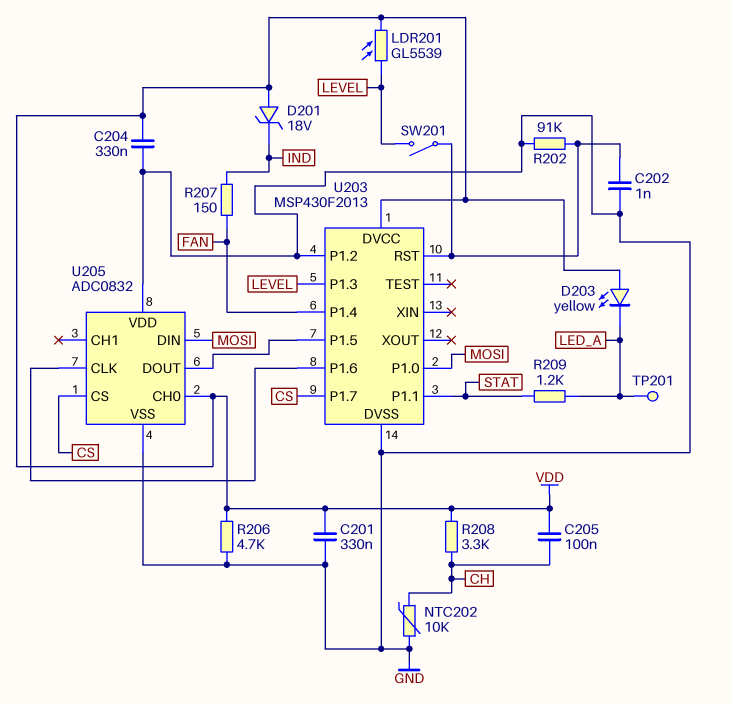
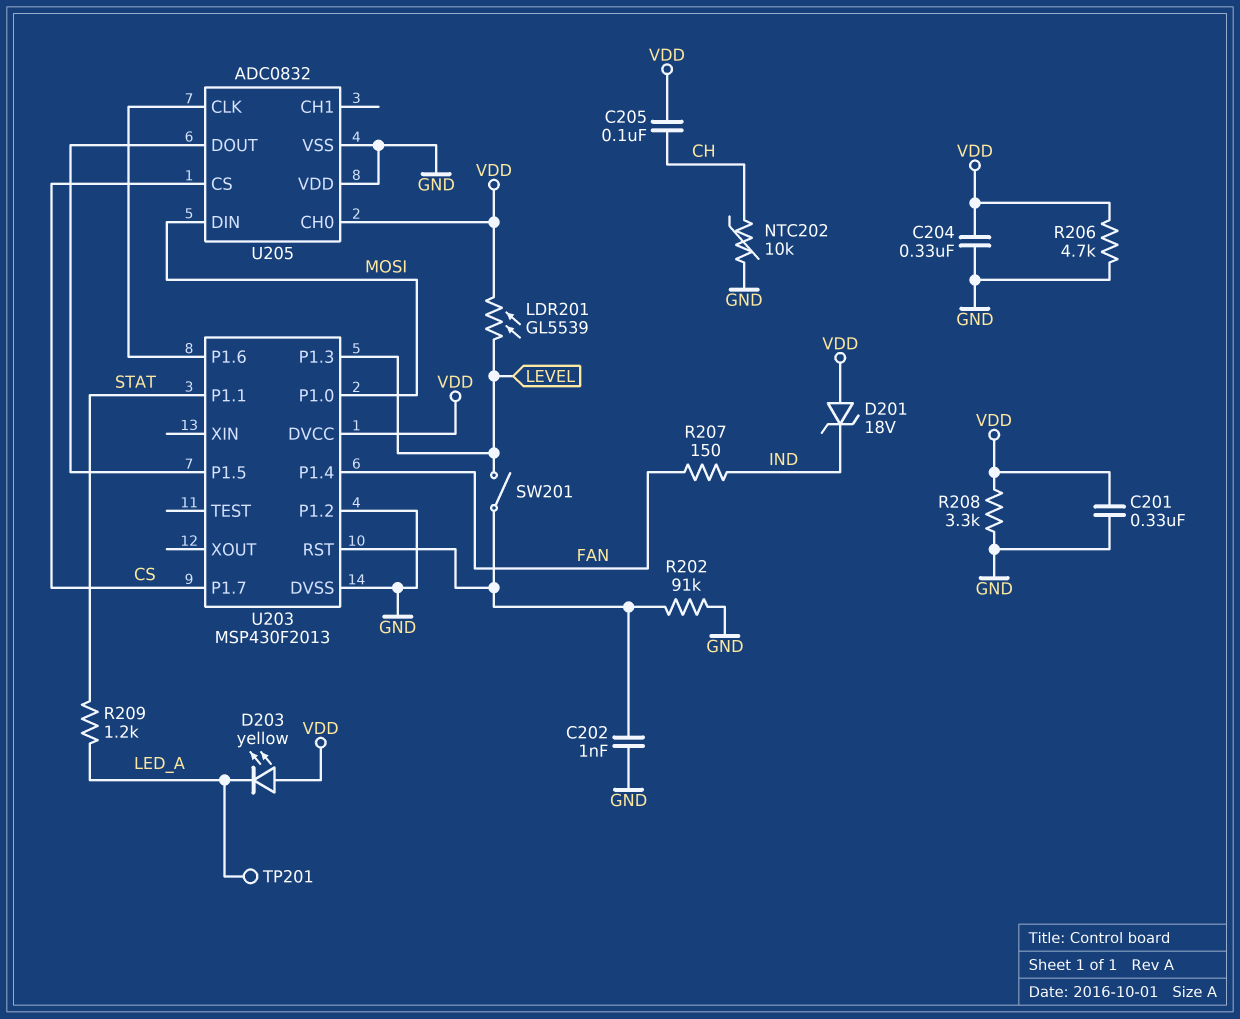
R208: 3.3k (CH, VDD) -> 3.3k (GND, VDD)

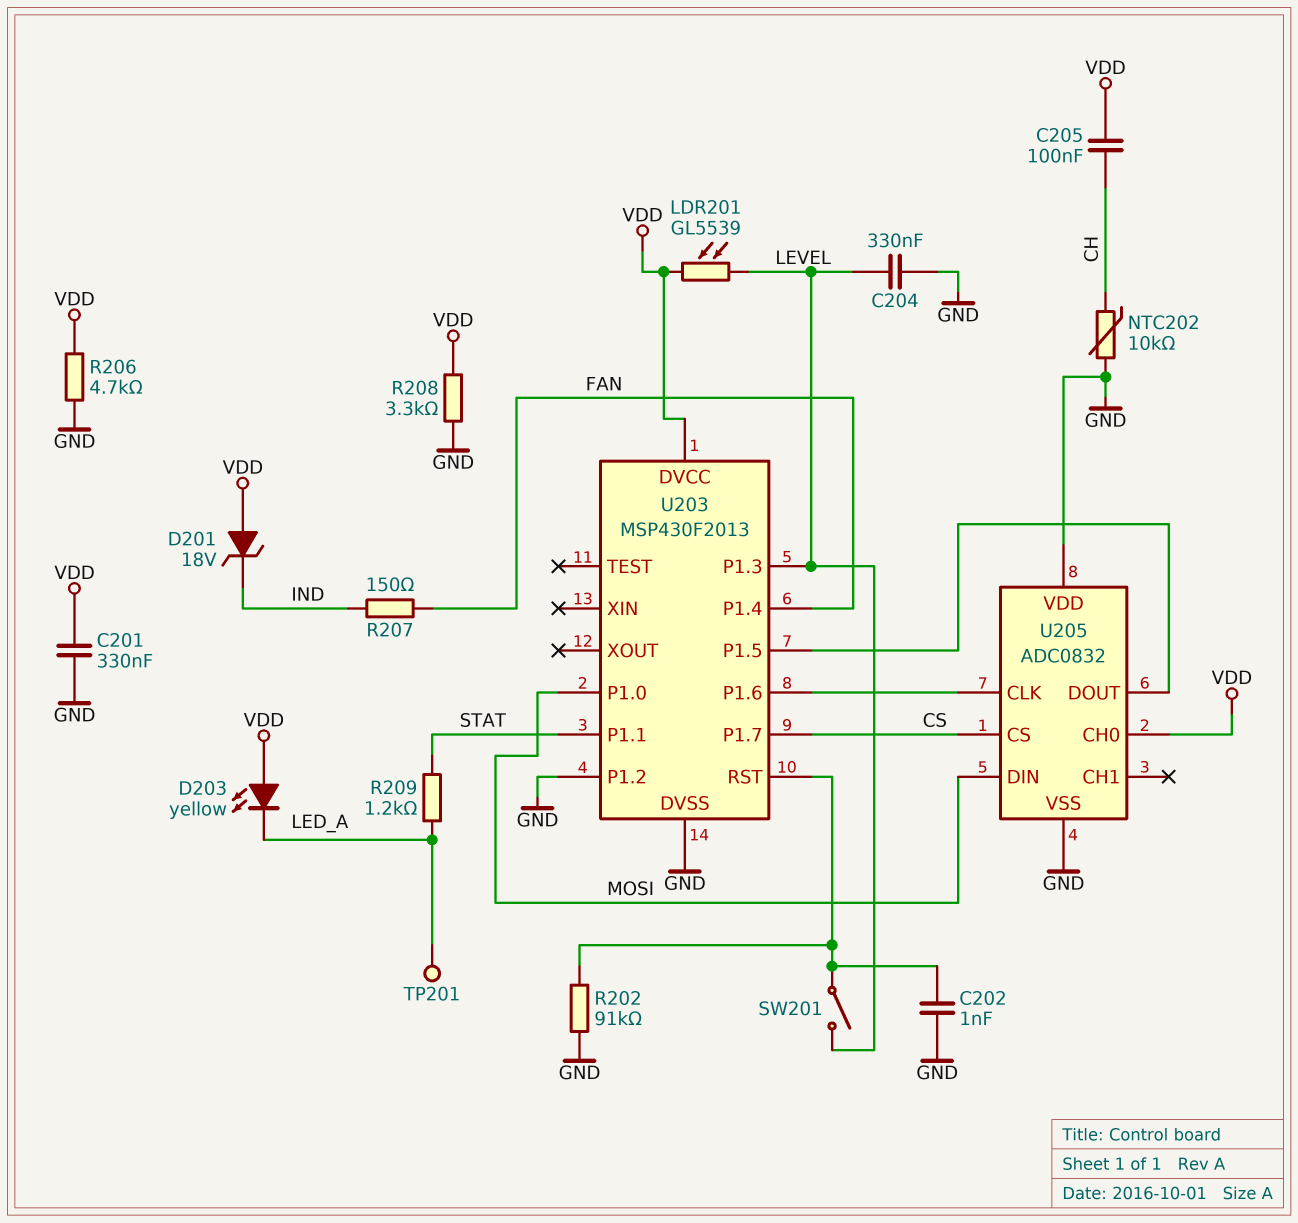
C204: 330nF (GND, VDD) -> 330nF (GND, LEVEL)

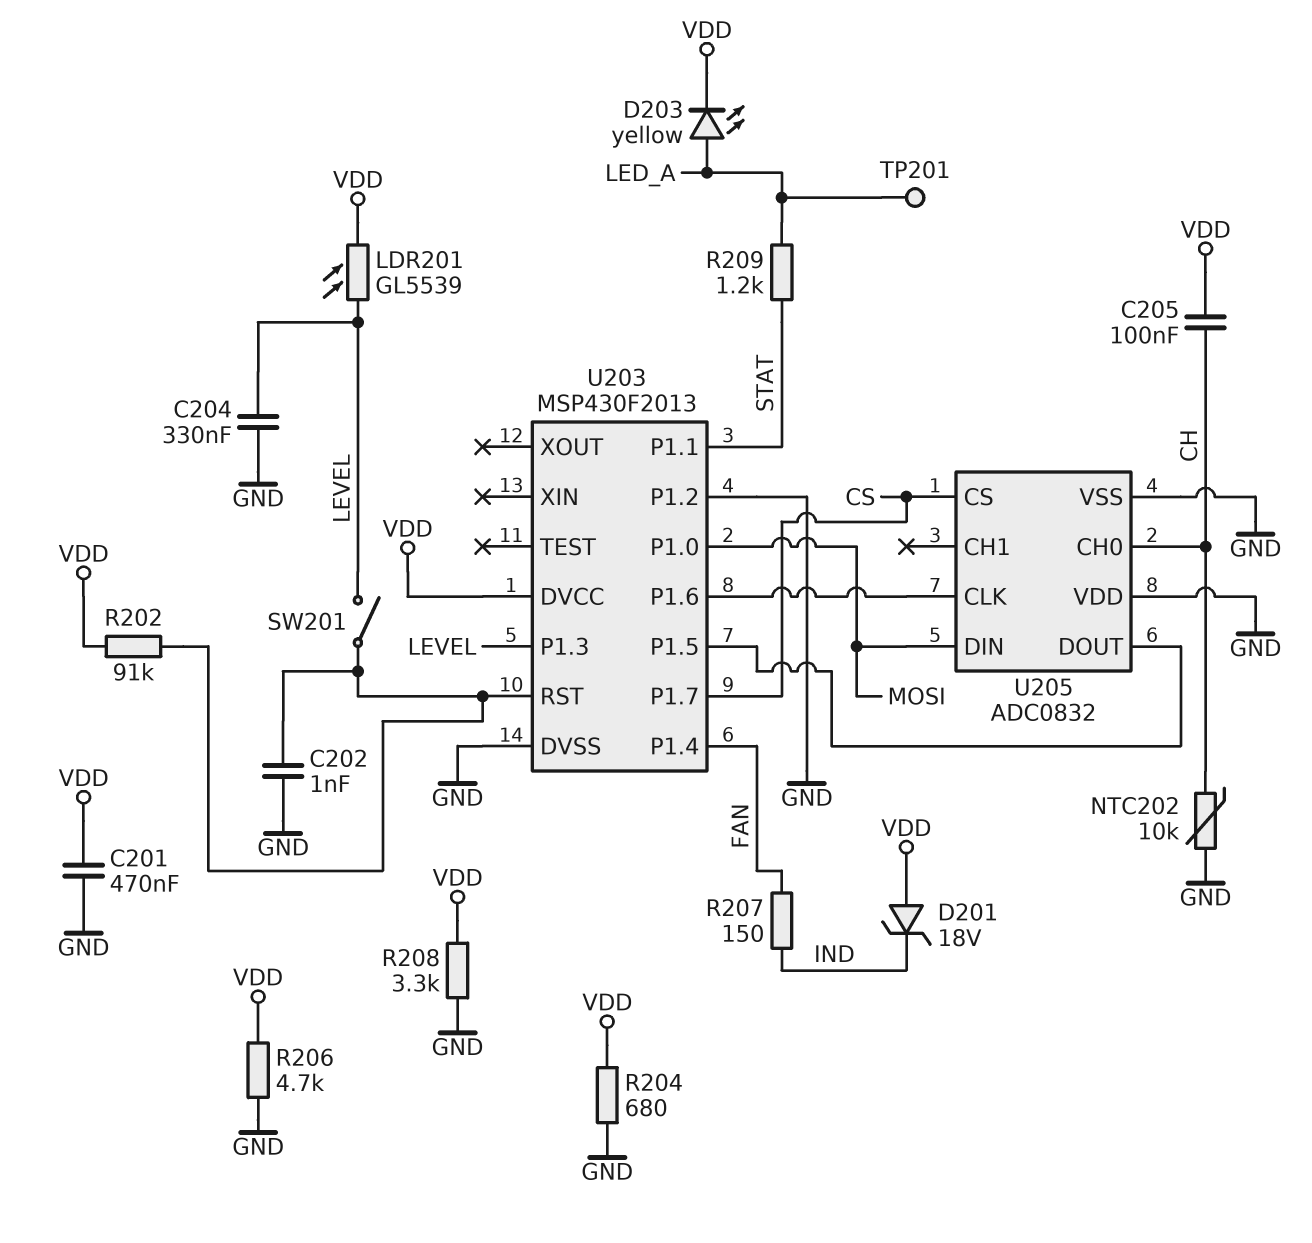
C201: 330nF (GND, VDD) -> 470nF (GND, VDD)
D203: LED yellow (A VDD, K LED_A) -> LED yellow (A LED_A, K VDD)
R202: 91k (GND, U203/RST) -> 91k (U203/RST, VDD)
R204: none -> 680 (GND, VDD)
U205 pin CH0: VDD -> CH

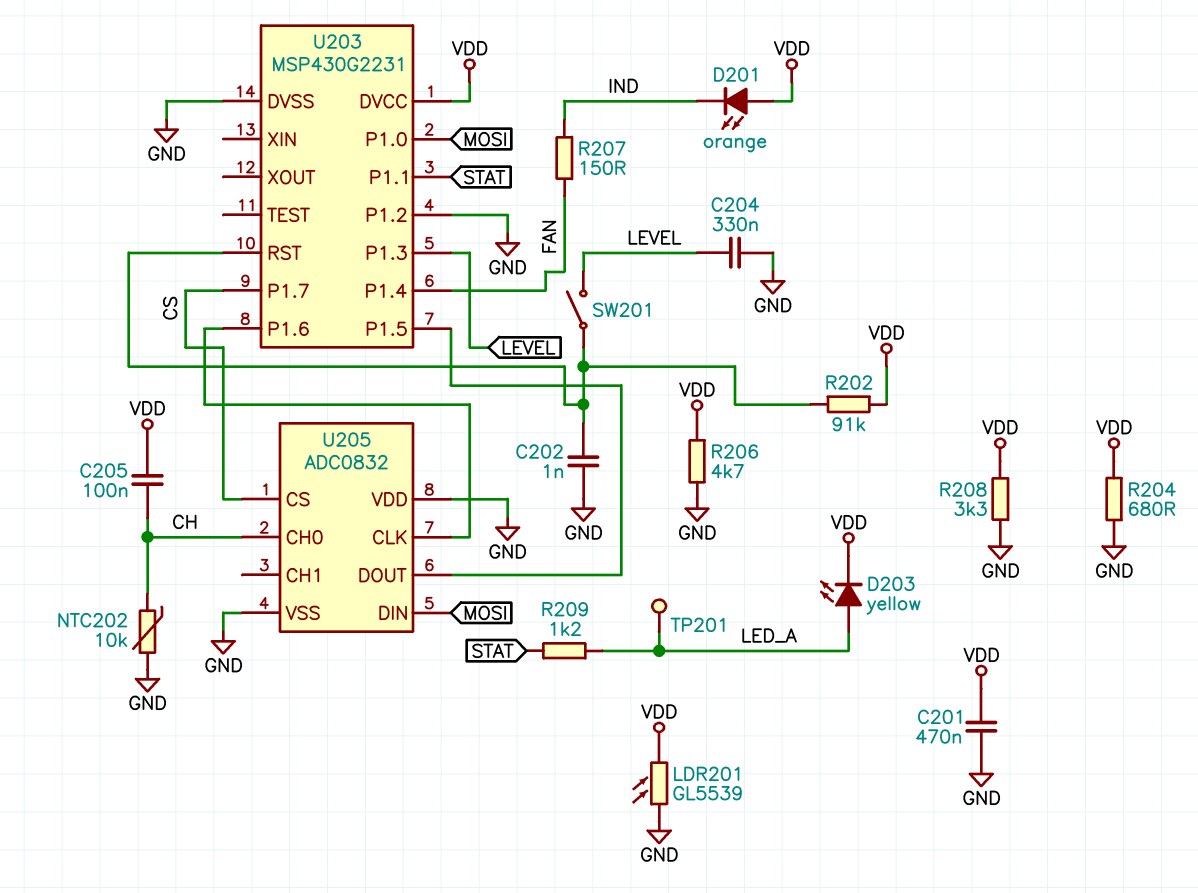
D201: zener 18V (A VDD, K IND) -> LED orange (A VDD, K IND)
LDR201: GL5539 (LEVEL, VDD) -> GL5539 (GND, VDD)
U203: MSP430F2013 -> MSP430G2231

